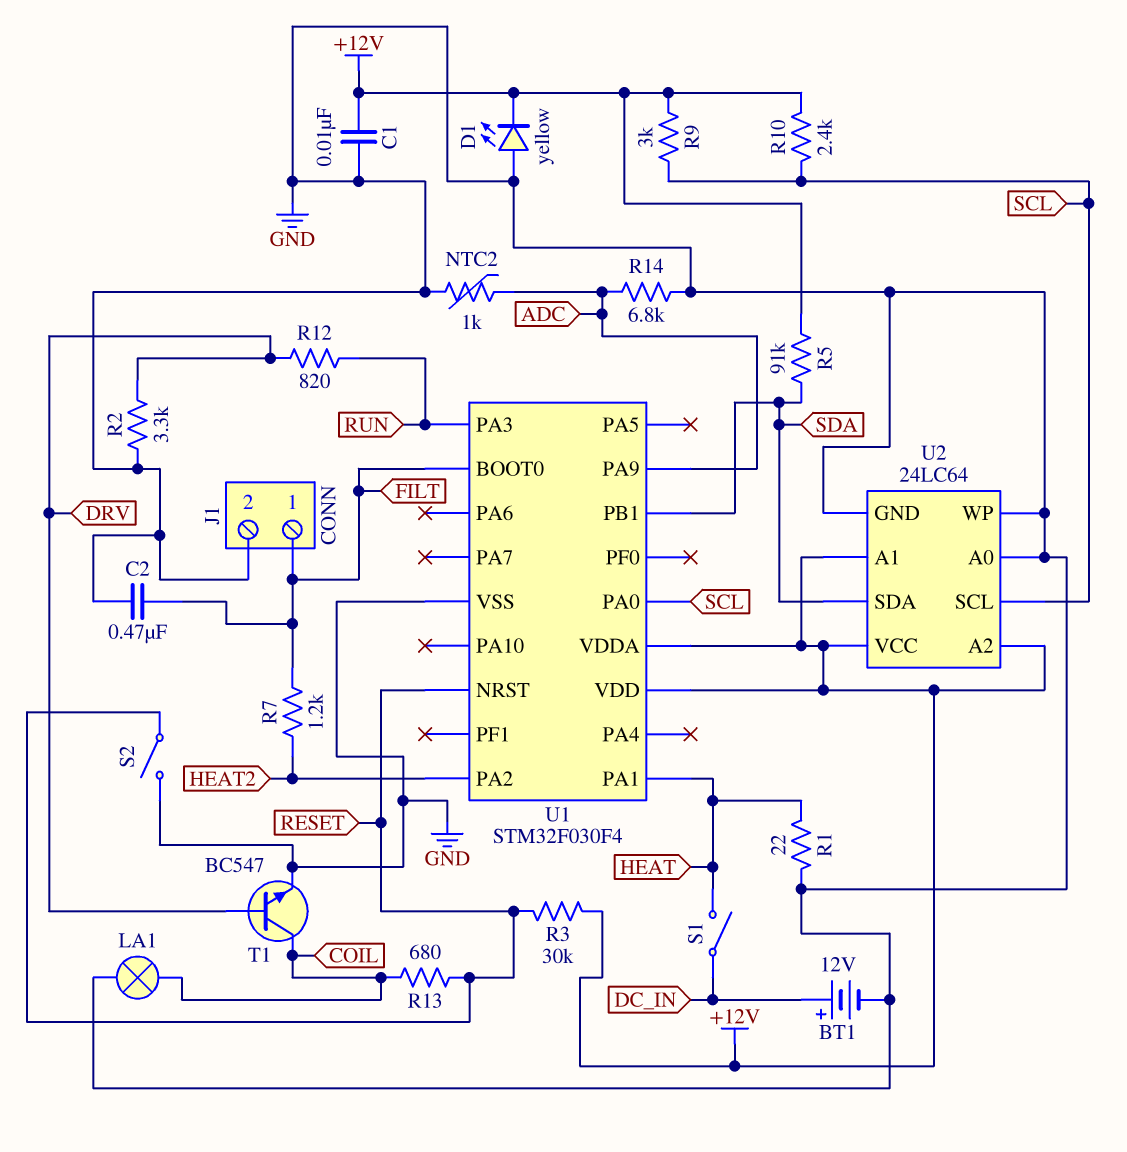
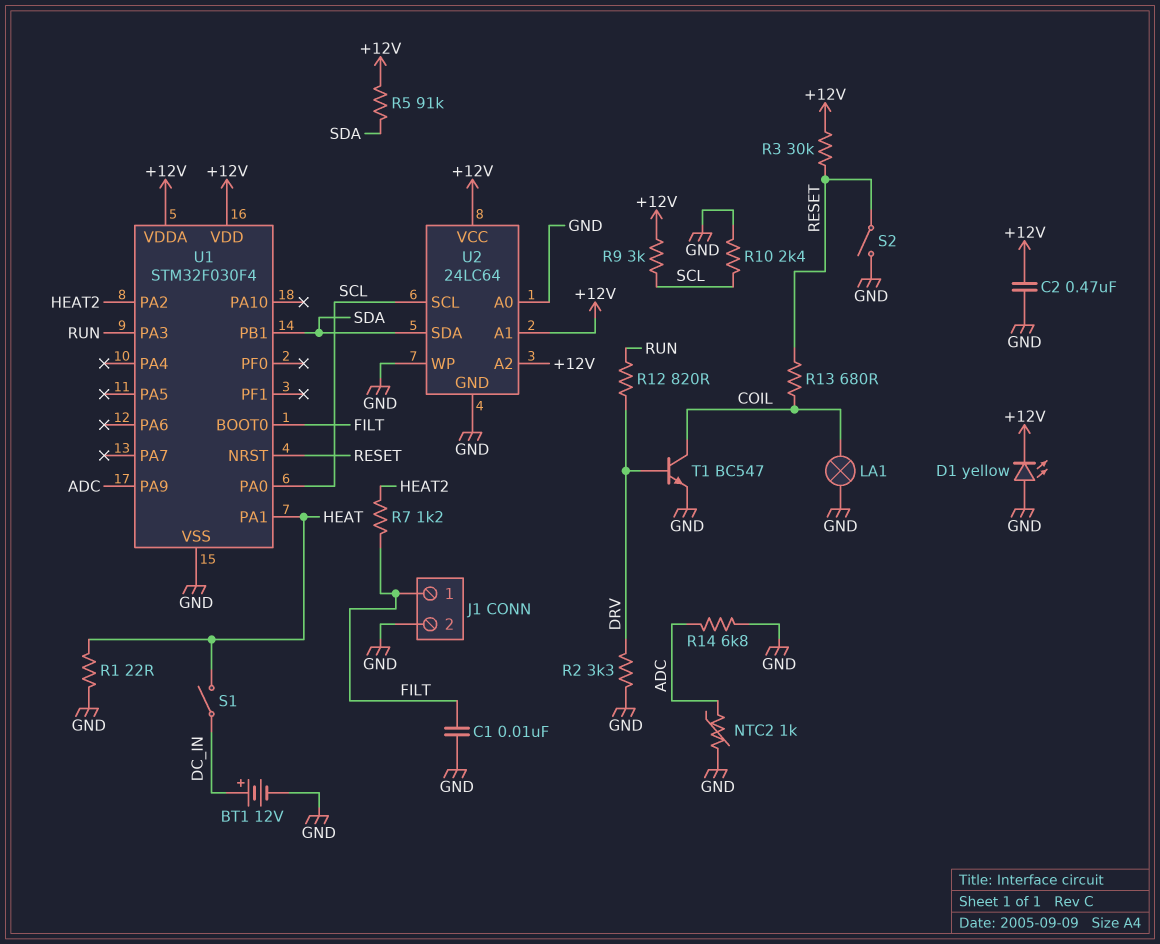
C1: 10nF (+12V, GND) -> 10nF (FILT, GND)
C2: 470nF (FILT, GND) -> 470nF (+12V, GND)
R10: 2.4k (+12V, SCL) -> 2.4k (GND, SCL)

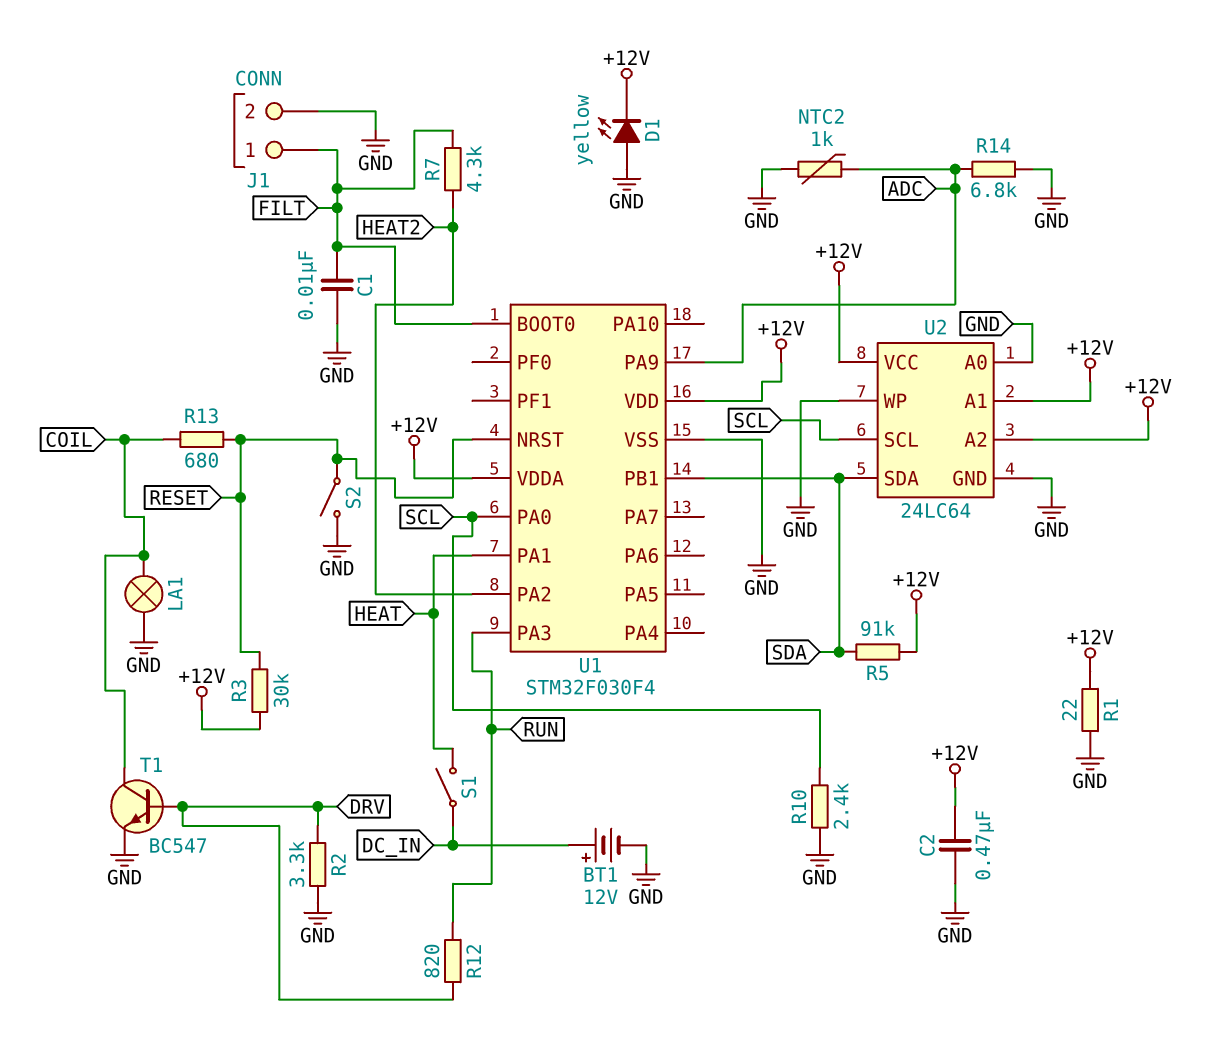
R1: 22 (GND, HEAT) -> 22 (+12V, GND)
R7: 1.2k (FILT, HEAT2) -> 4.3k (FILT, HEAT2)
R9: 3k (+12V, SCL) -> none

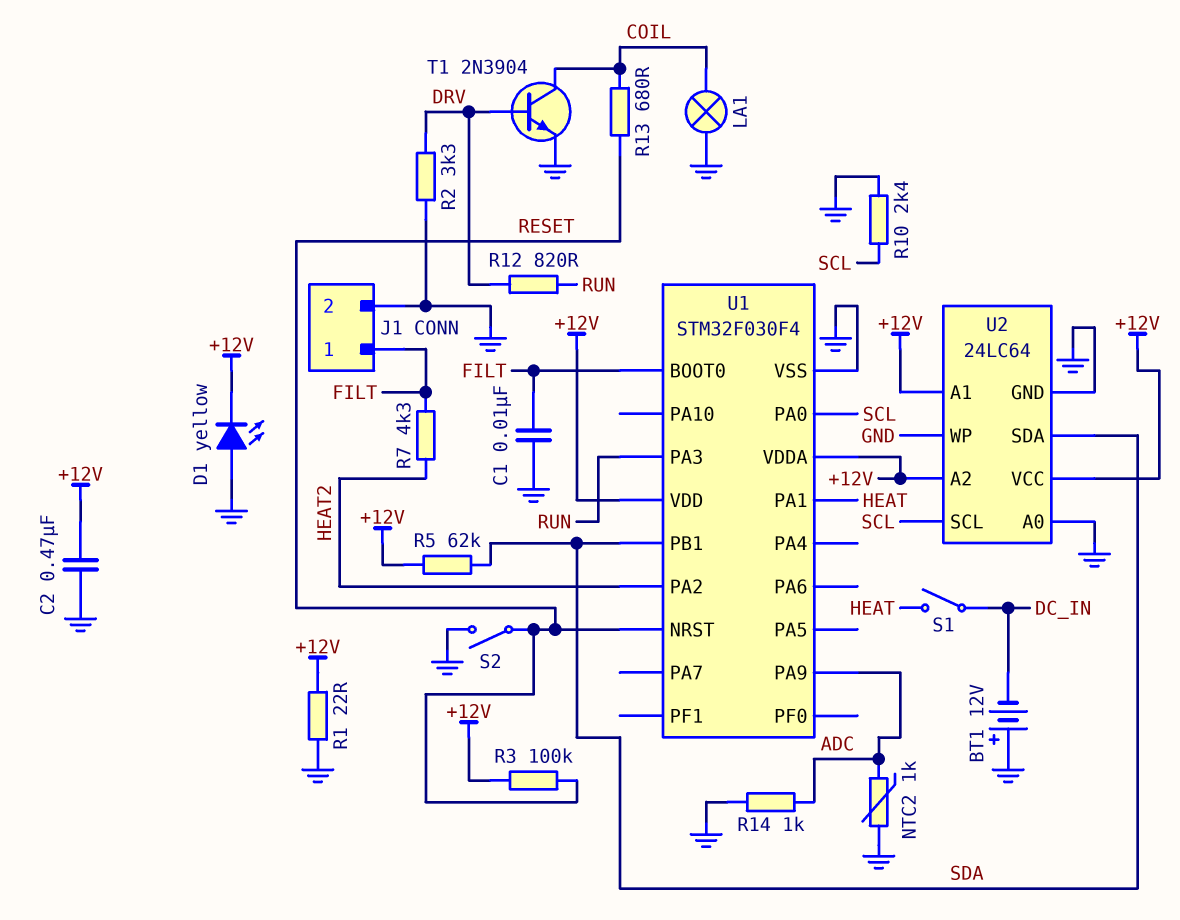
BT1: 12V (plus DC_IN, minus GND) -> 12V (plus GND, minus DC_IN)
R3: 30k (+12V, RESET) -> 100k (+12V, RESET)
R5: 91k (+12V, SDA) -> 62k (+12V, SDA)
R14: 6.8k (ADC, GND) -> 1k (ADC, GND)
T1: NPN BC547 (B DRV, C COIL, E GND) -> NPN 2N3904 (B DRV, C COIL, E GND)

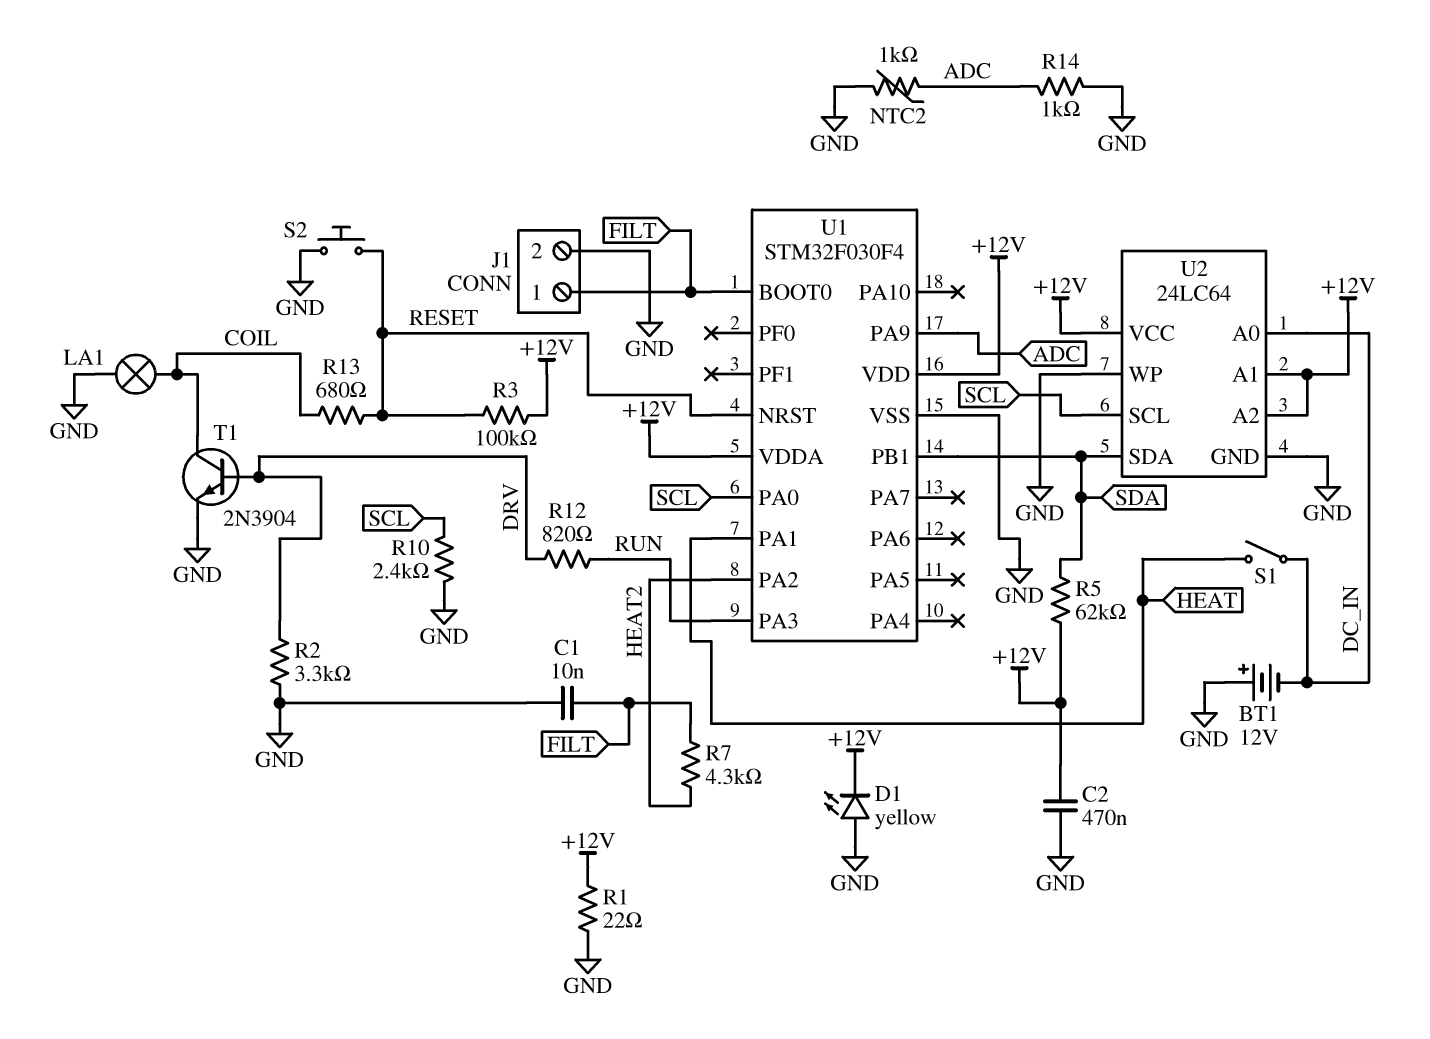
S2: switch (GND, RESET) -> button (GND, RESET)
U2 pin A0: GND -> DC_IN

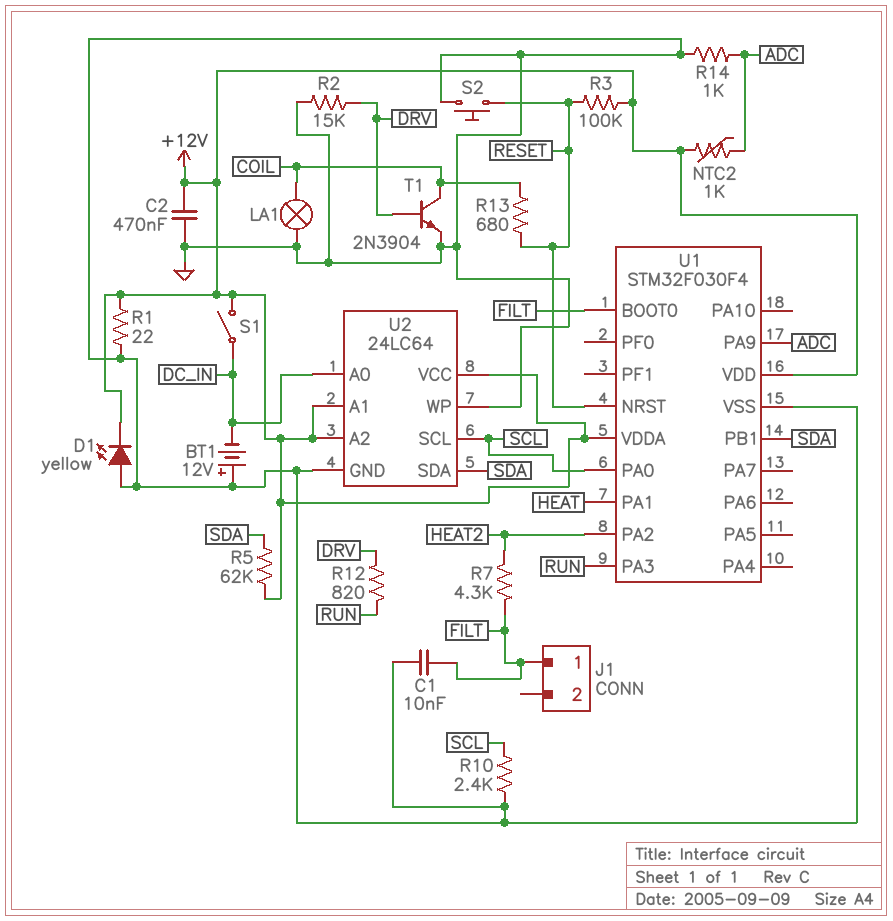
J1 pin 2: GND -> none
NTC2: 1k (ADC, GND) -> 1k (+12V, ADC)
R2: 3.3k (DRV, GND) -> 15k (DRV, GND)
S1: switch (DC_IN, HEAT) -> switch (+12V, DC_IN)

